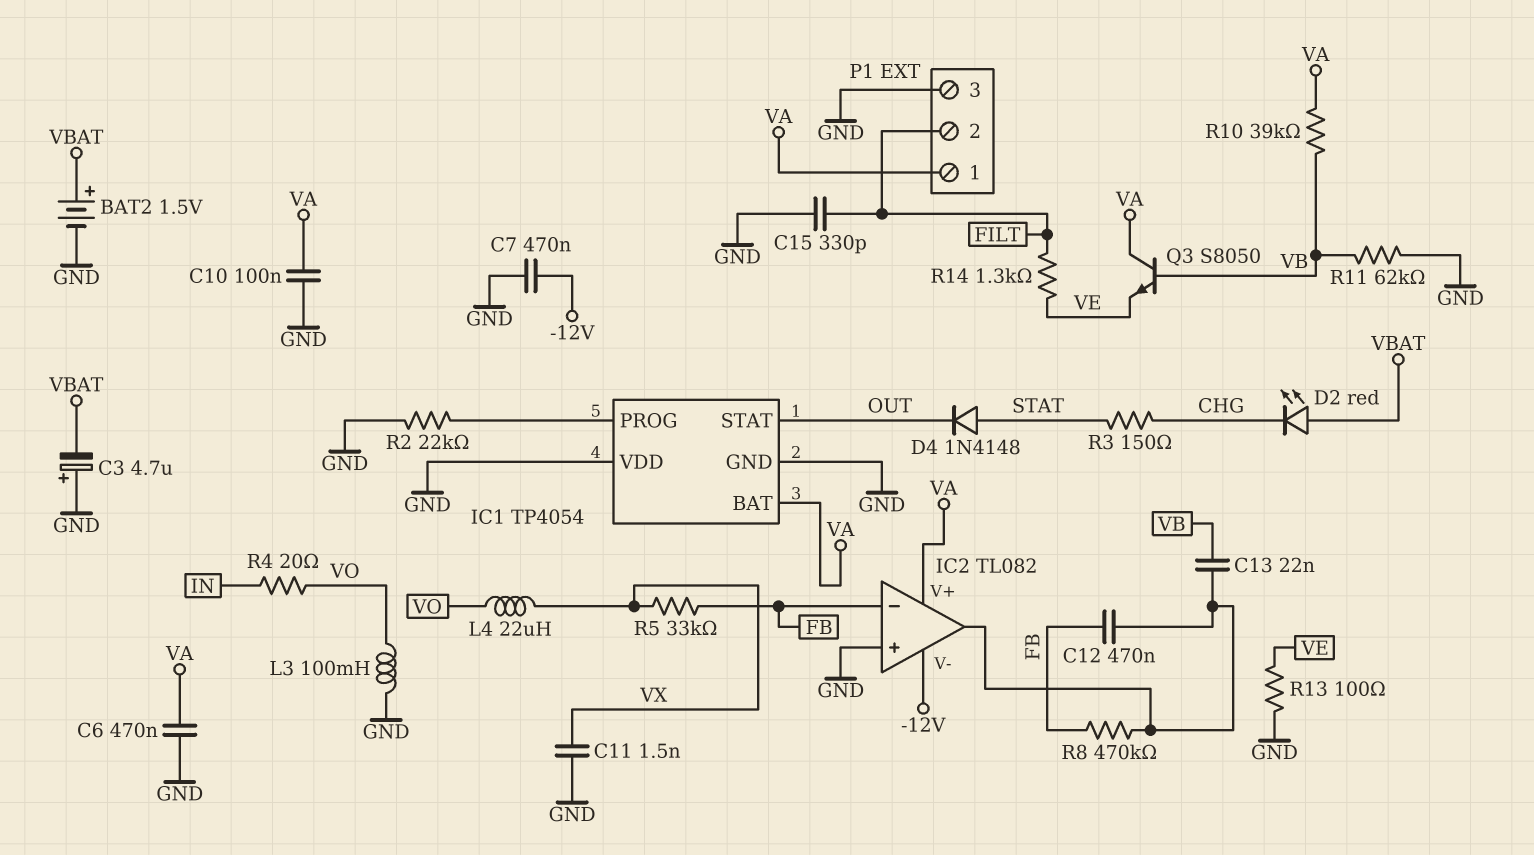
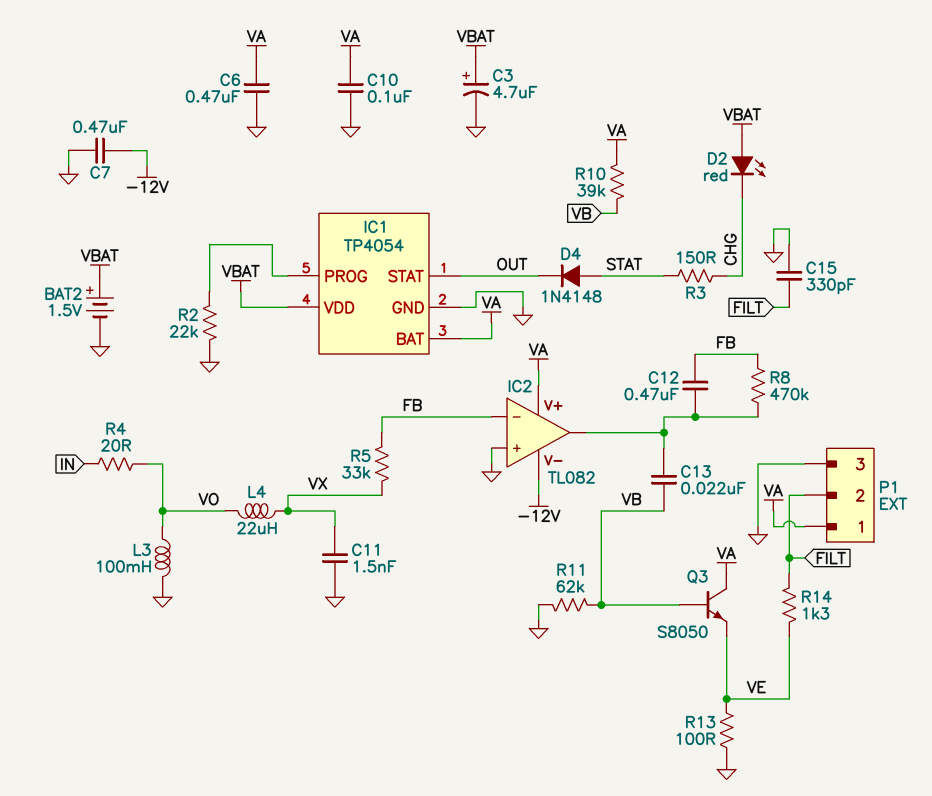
C3: 4.7uF (plus GND, minus VBAT) -> 4.7uF (plus VBAT, minus GND)
IC1 pin VDD: GND -> VBAT

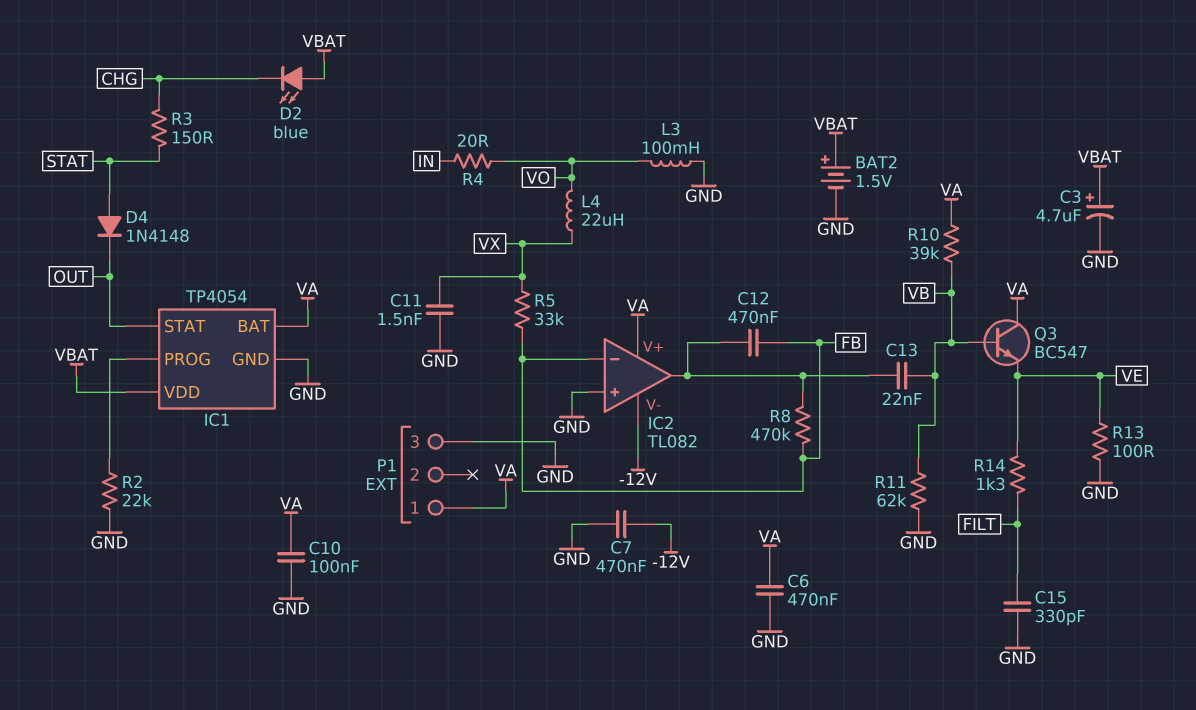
D2: LED red (A VBAT, K CHG) -> LED blue (A VBAT, K CHG)
P1 pin 2: FILT -> none
Q3: NPN S8050 (B VB, C VA, E VE) -> NPN BC547 (B VB, C VA, E VE)

